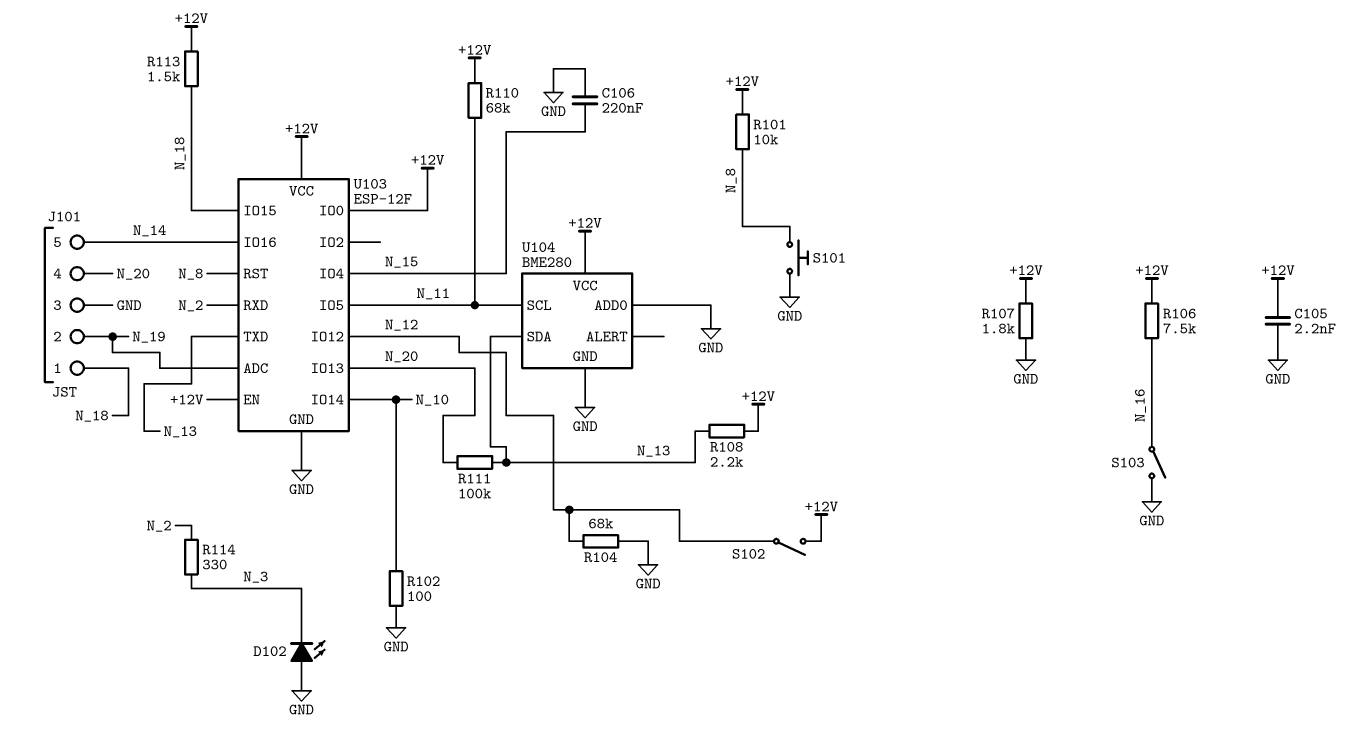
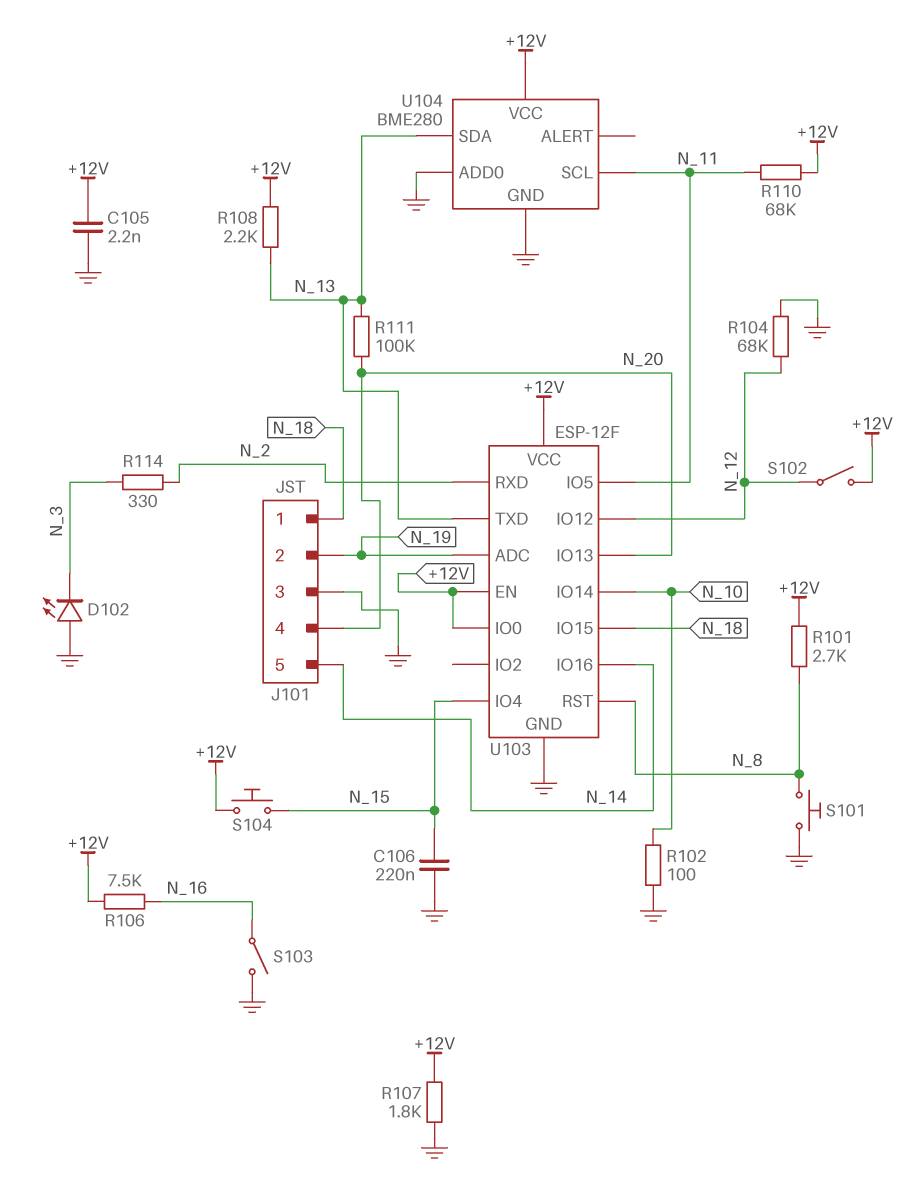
R101: 10k (+12V, N_8) -> 2.7k (+12V, N_8)
R113: 1.5k (+12V, N_18) -> none
S104: none -> button (+12V, N_15)

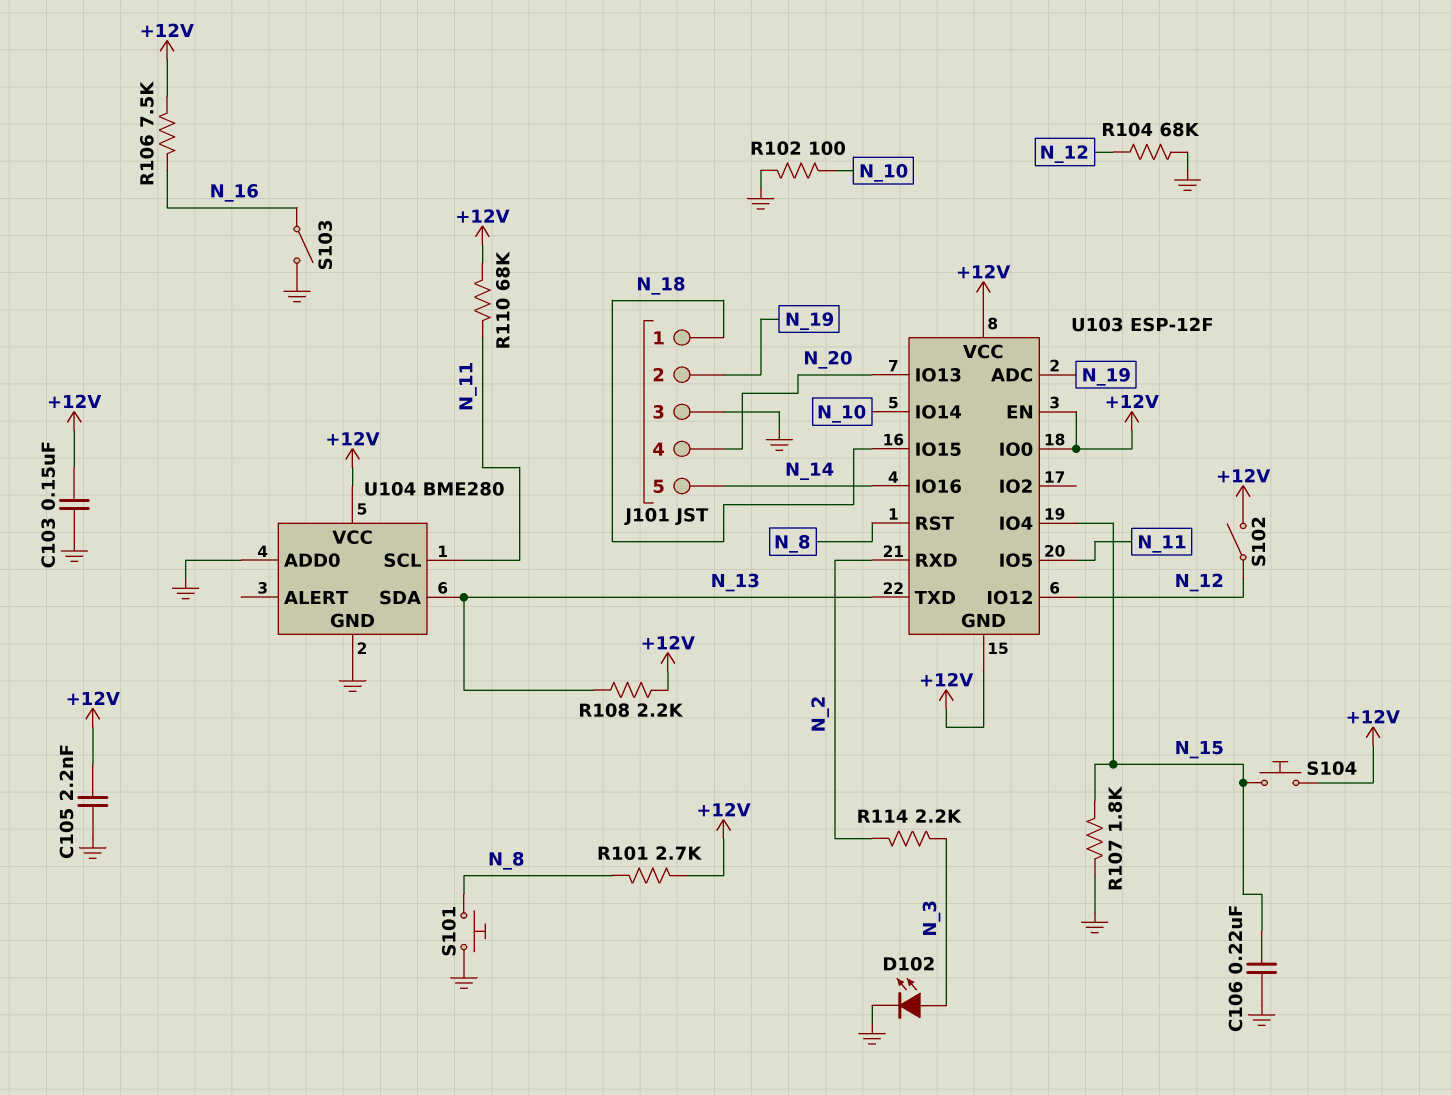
C103: none -> 150nF (+12V, GND)
D102: LED (A GND, K N_3) -> LED (A N_3, K GND)
R107: 1.8k (+12V, GND) -> 1.8k (GND, N_15)
R111: 100k (N_13, N_20) -> none
R114: 330 (N_2, N_3) -> 2.2k (N_2, N_3)
U103 pin GND: GND -> +12V

